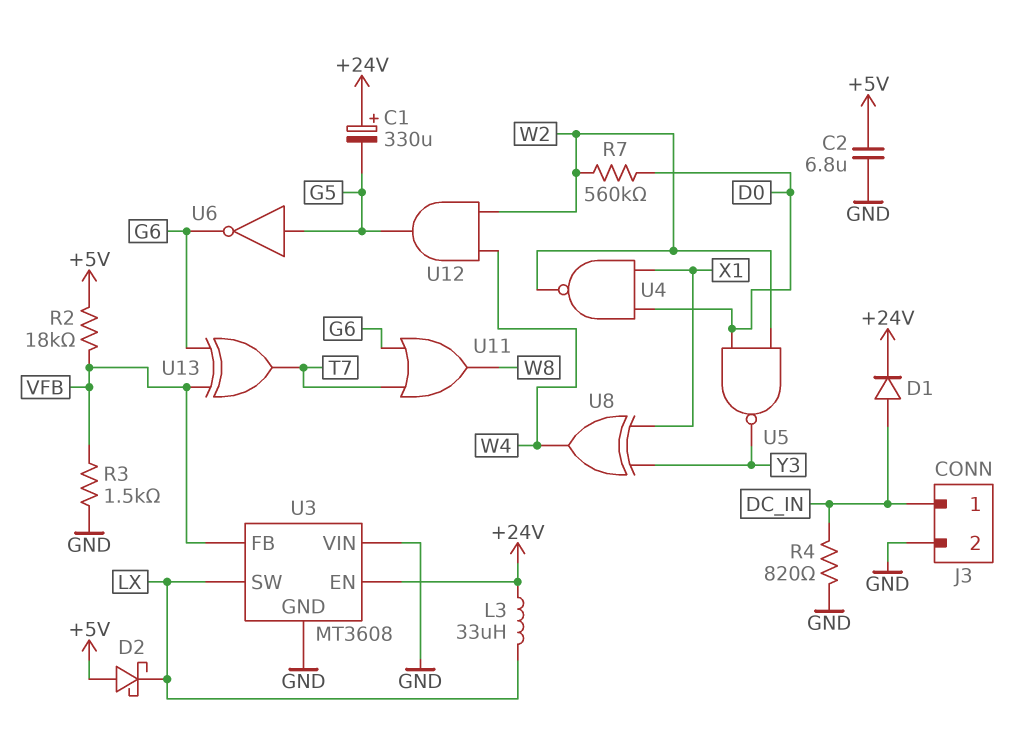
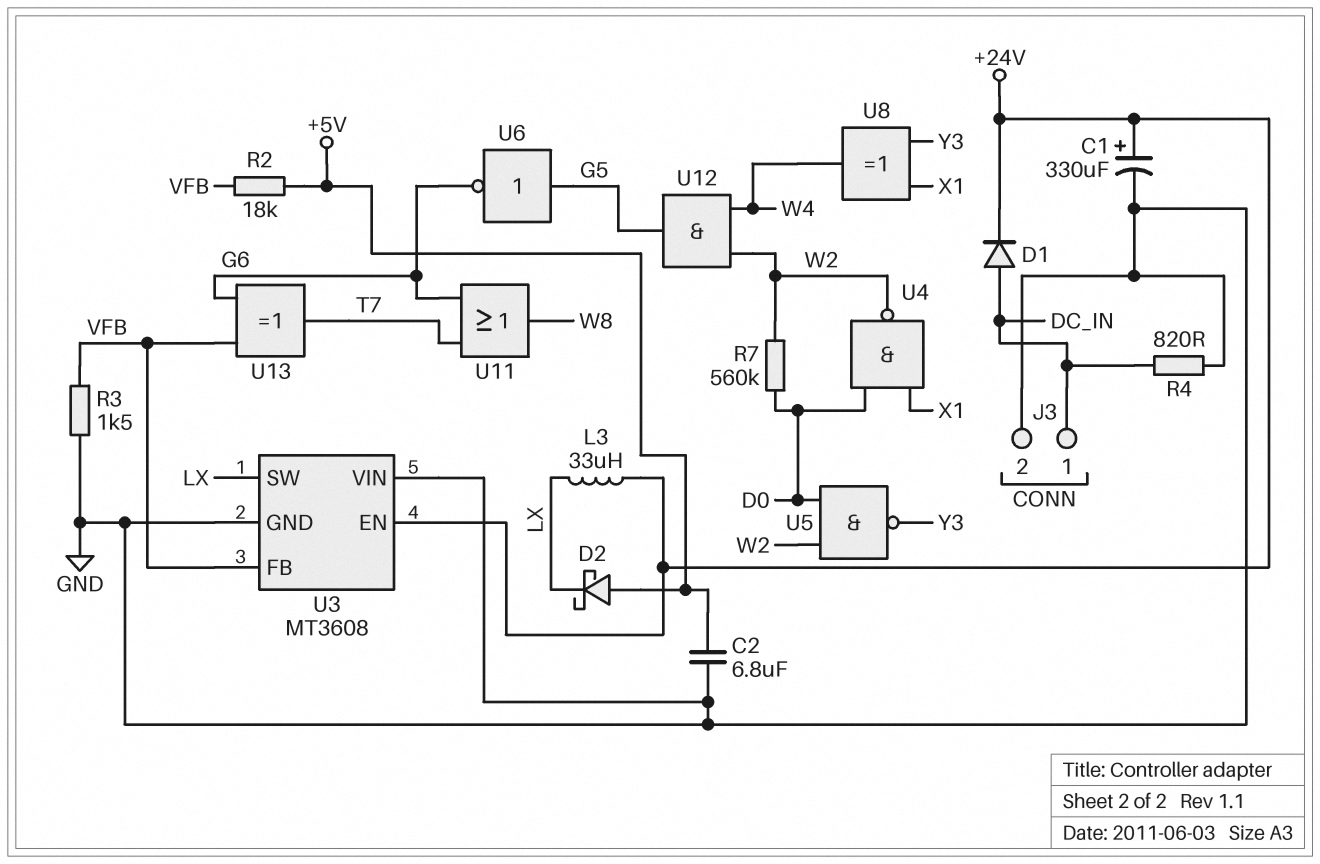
C1: 330uF (plus +24V, minus G5) -> 330uF (plus +24V, minus GND)

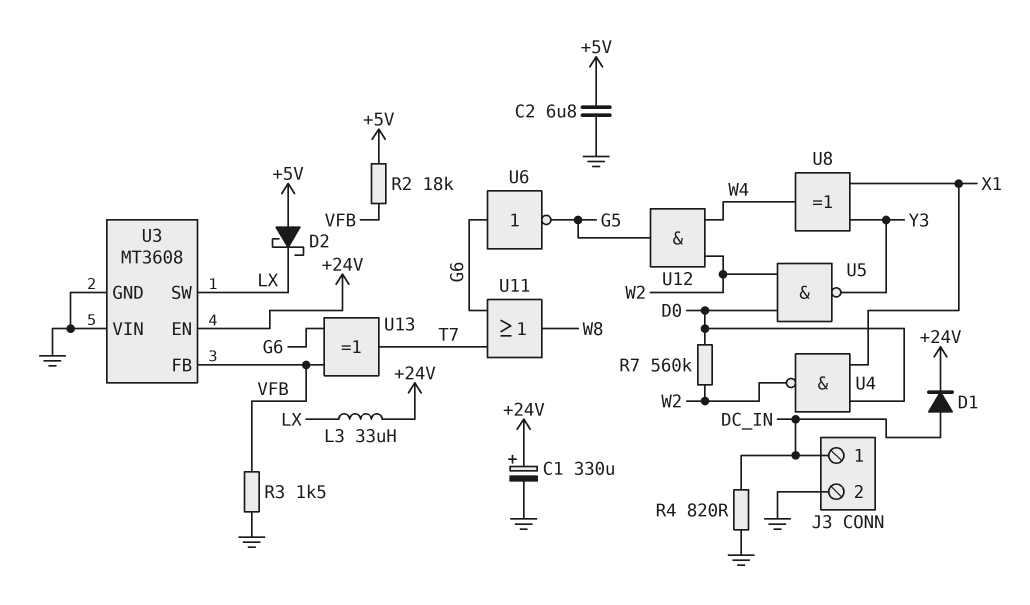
U6: NOT (in G5, out G6) -> NOT (in G6, out G5)

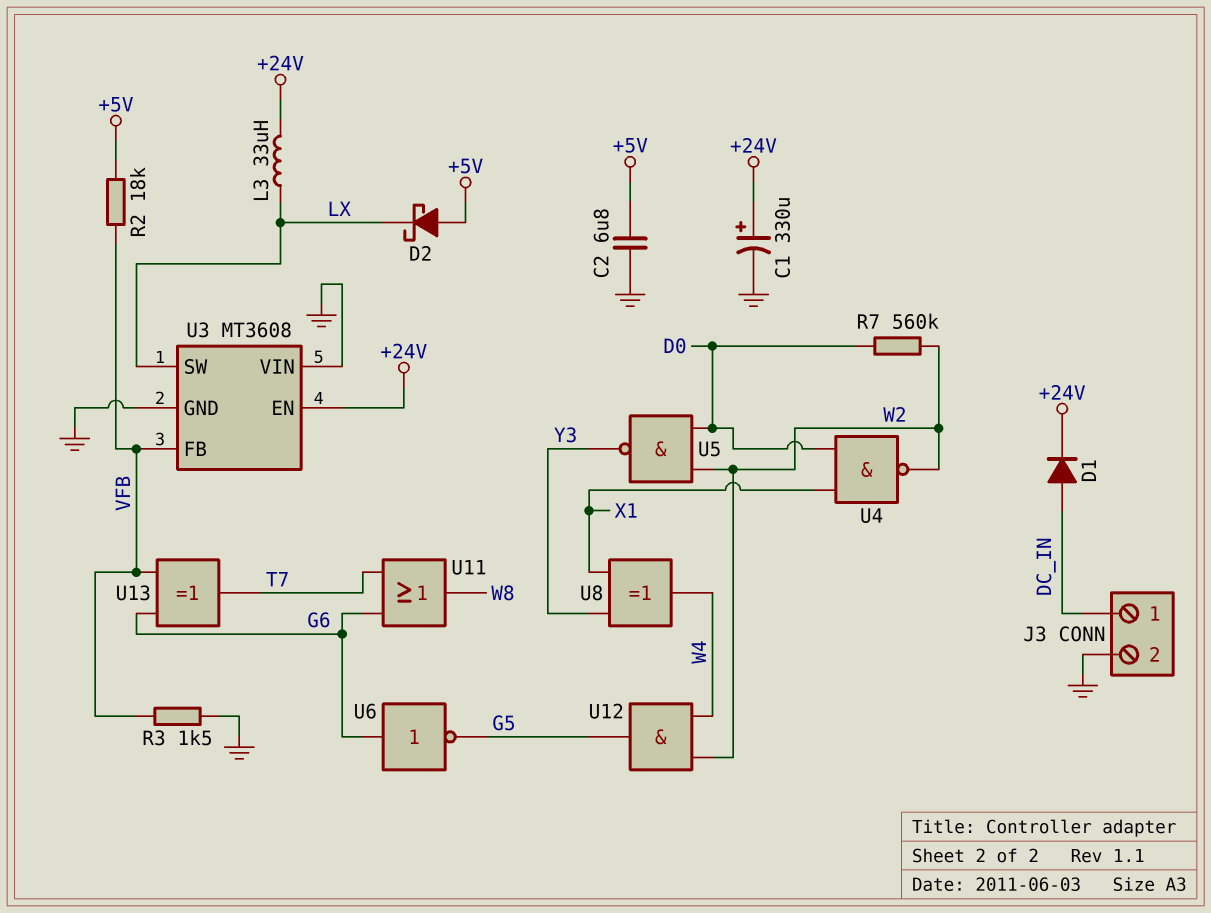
R4: 820 (DC_IN, GND) -> none

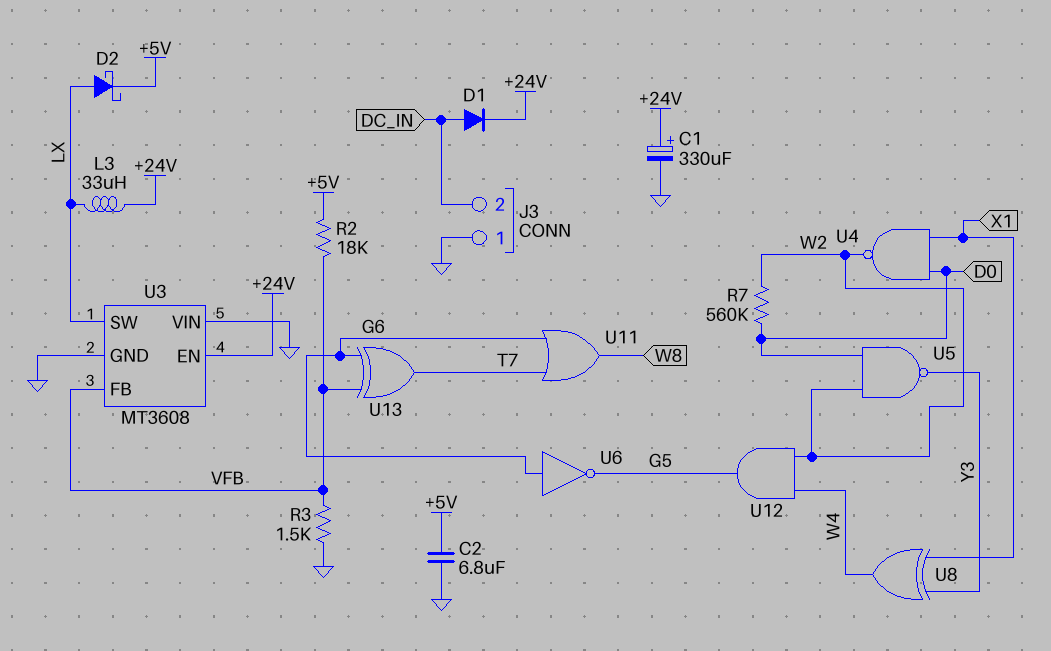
D2: schottky (A +5V, K LX) -> schottky (A LX, K +5V)
J3 pin 1: DC_IN -> GND
J3 pin 2: GND -> DC_IN

